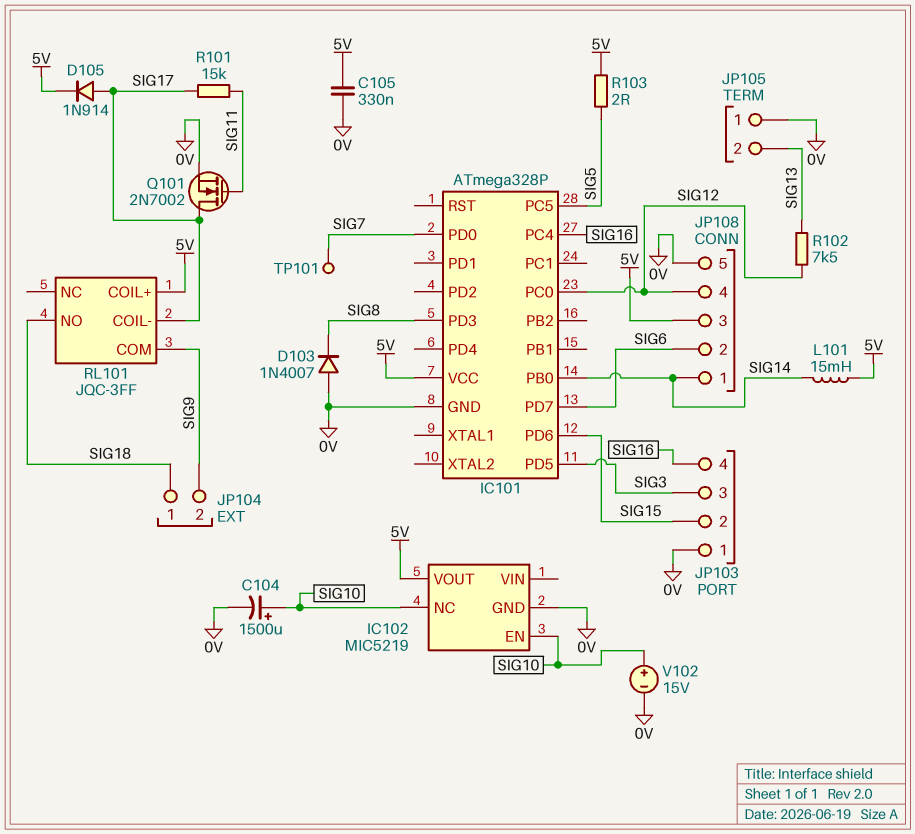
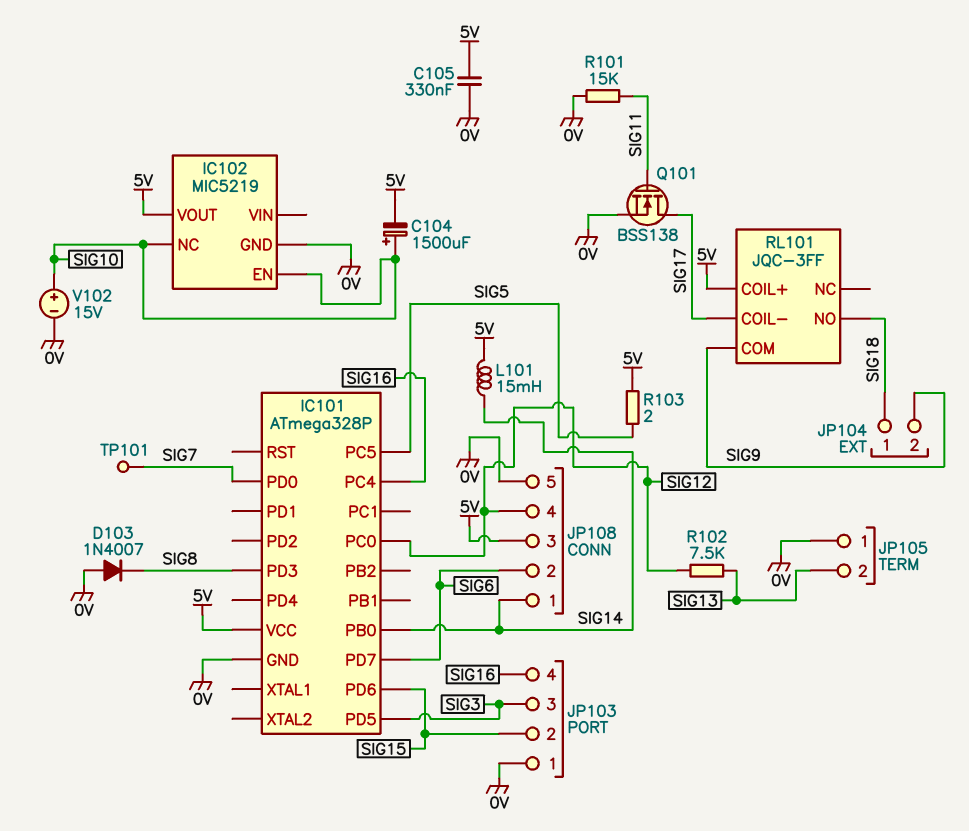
C104: 1500uF (plus SIG10, minus 0V) -> 1500uF (plus SIG10, minus 5V)
D105: diode 1N914 (A SIG17, K 5V) -> none
Q101: NMOS 2N7002 (G SIG11, D SIG17, S 0V) -> NMOS BSS138 (G SIG11, D SIG17, S 0V)
R101: 15k (SIG11, SIG17) -> 15k (0V, SIG11)

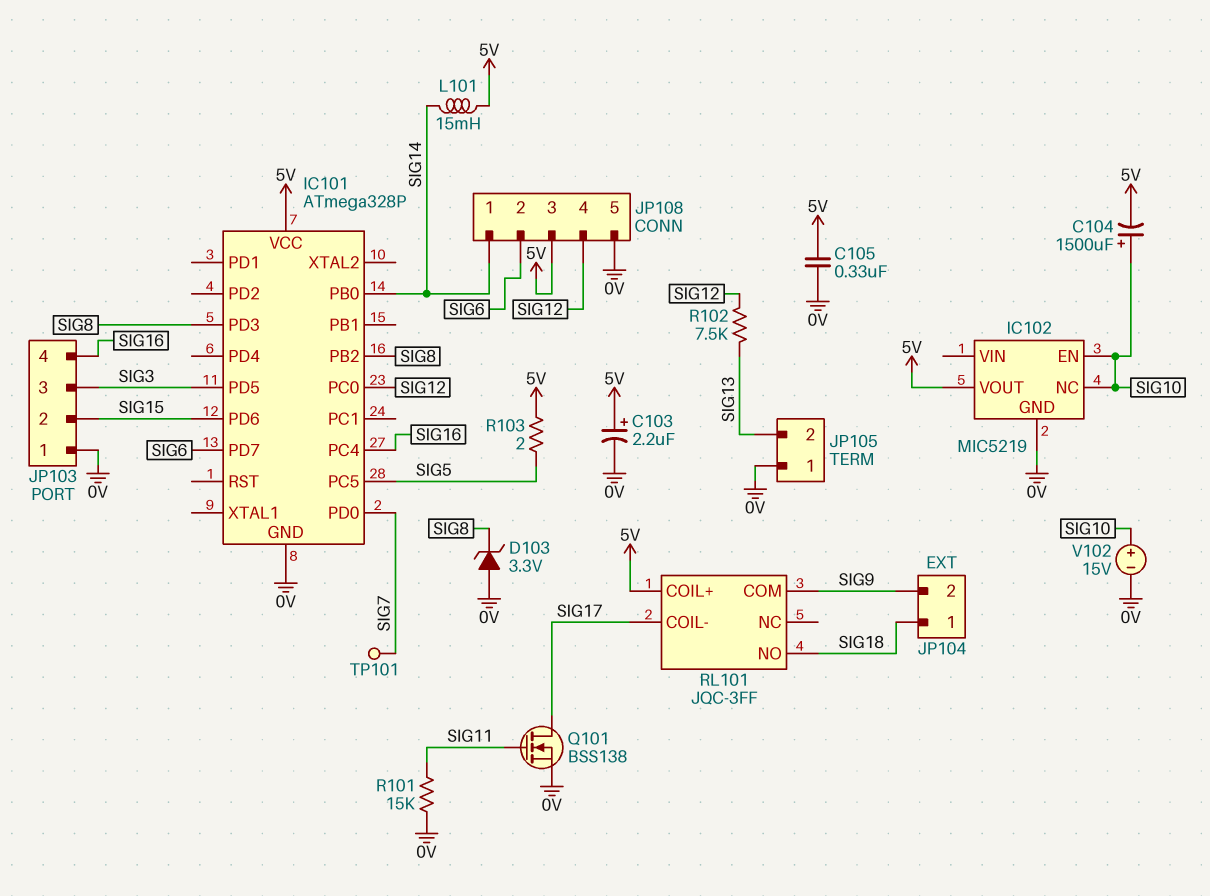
C103: none -> 2.2uF (plus 5V, minus 0V)
D103: diode 1N4007 (A 0V, K SIG8) -> zener 3.3V (A 0V, K SIG8)
IC101 pin PB2: none -> SIG8

